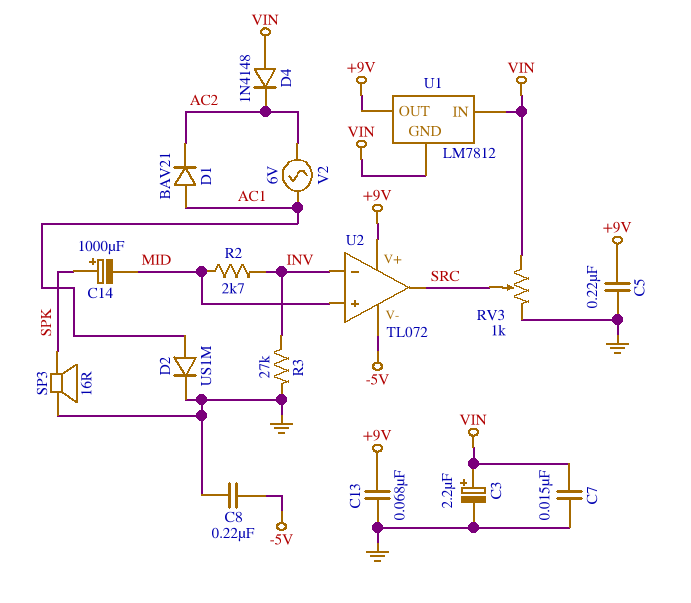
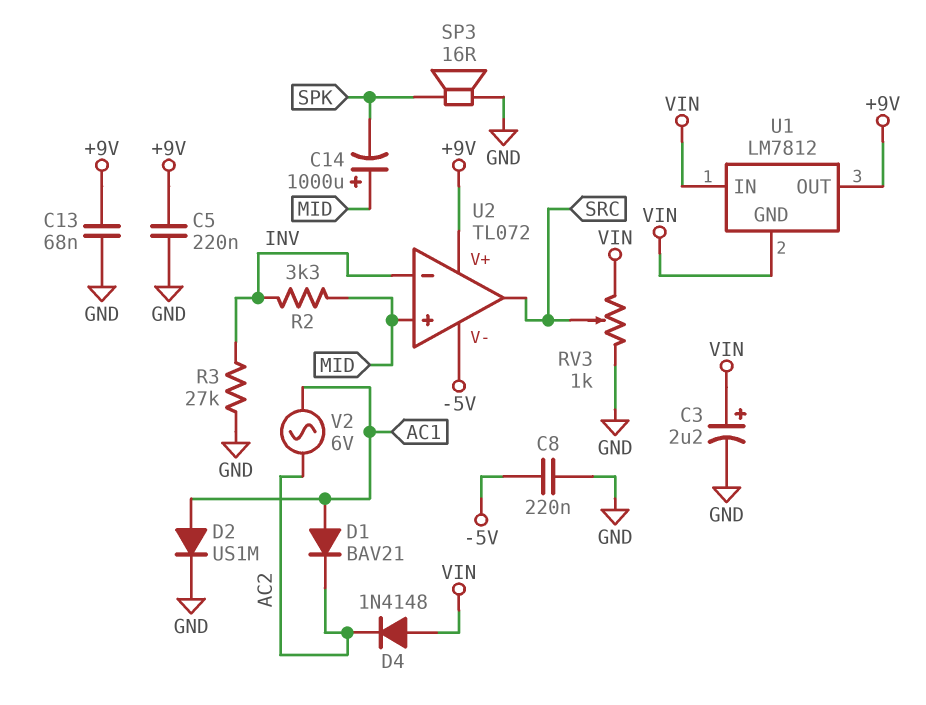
C7: 15nF (GND, VIN) -> none
C14: 1000uF (plus SPK, minus MID) -> 1000uF (plus MID, minus SPK)
R2: 2.7k (INV, MID) -> 3.3k (INV, MID)

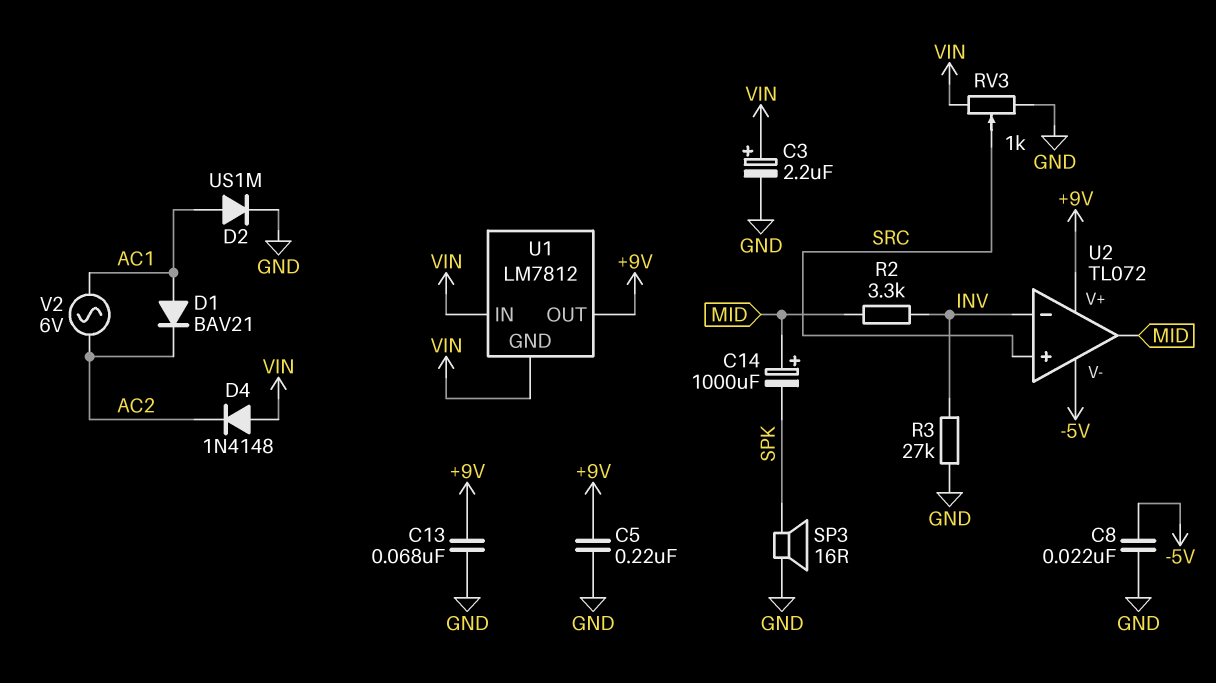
C8: 220nF (-5V, GND) -> 22nF (-5V, GND)
U2 pin in+: MID -> SRC
U2 pin out: SRC -> MID

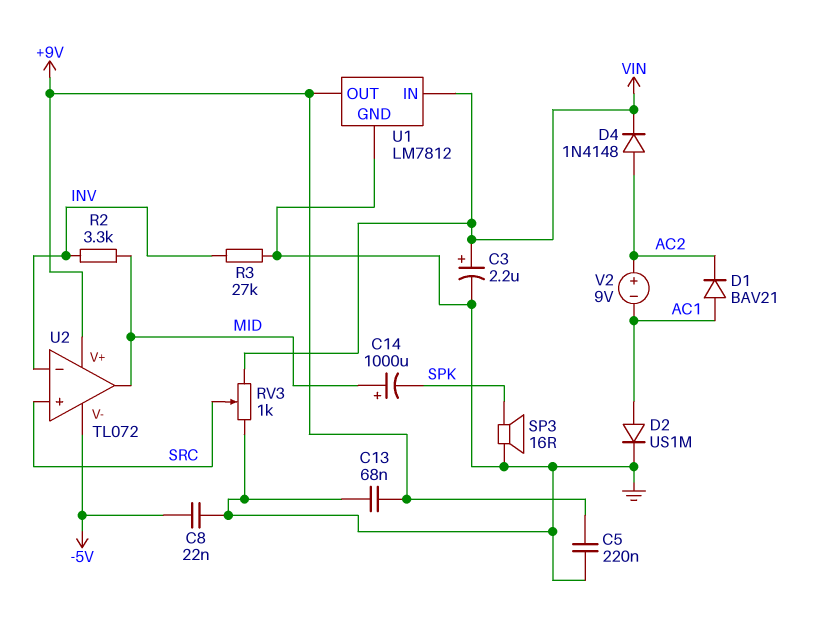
D4: diode 1N4148 (A VIN, K AC2) -> diode 1N4148 (A AC2, K VIN)
U1 pin GND: VIN -> GND
V2: AC 6V (AC1, AC2) -> 9V (plus AC2, minus AC1)

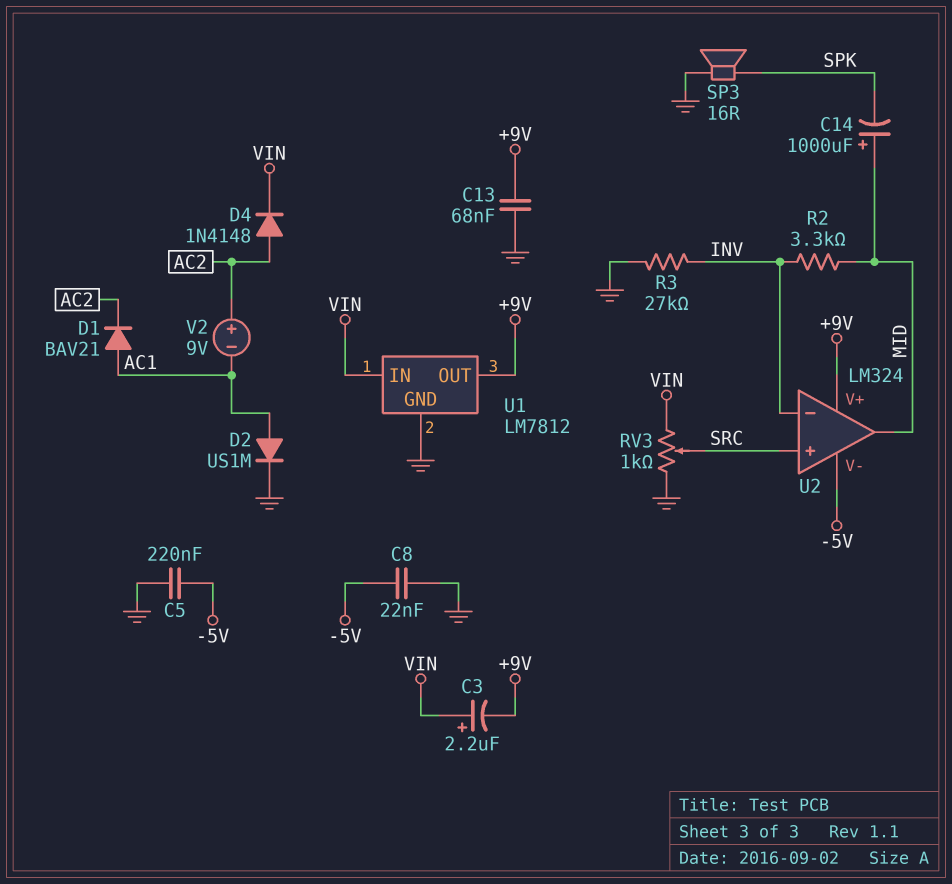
C3: 2.2uF (plus VIN, minus GND) -> 2.2uF (plus VIN, minus +9V)
C5: 220nF (+9V, GND) -> 220nF (-5V, GND)
U2: TL072 -> LM324

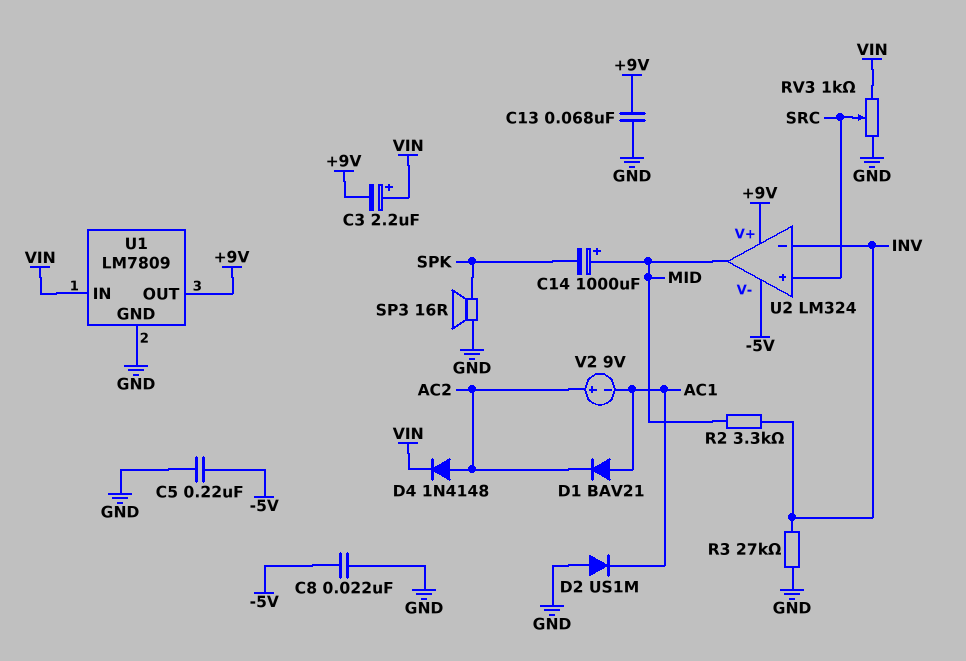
D2: diode US1M (A AC1, K GND) -> diode US1M (A GND, K AC1)
U1: LM7812 -> LM7809

